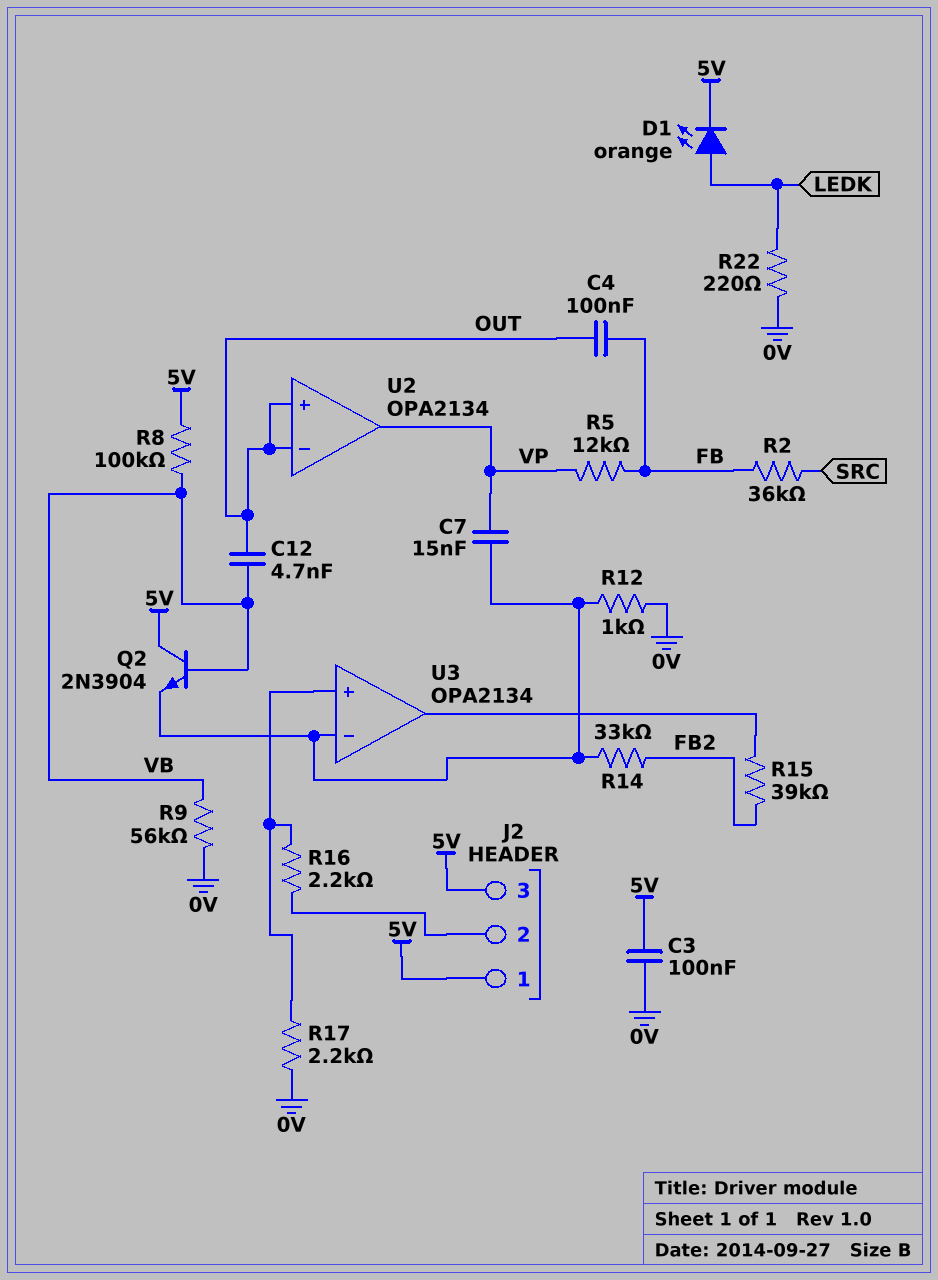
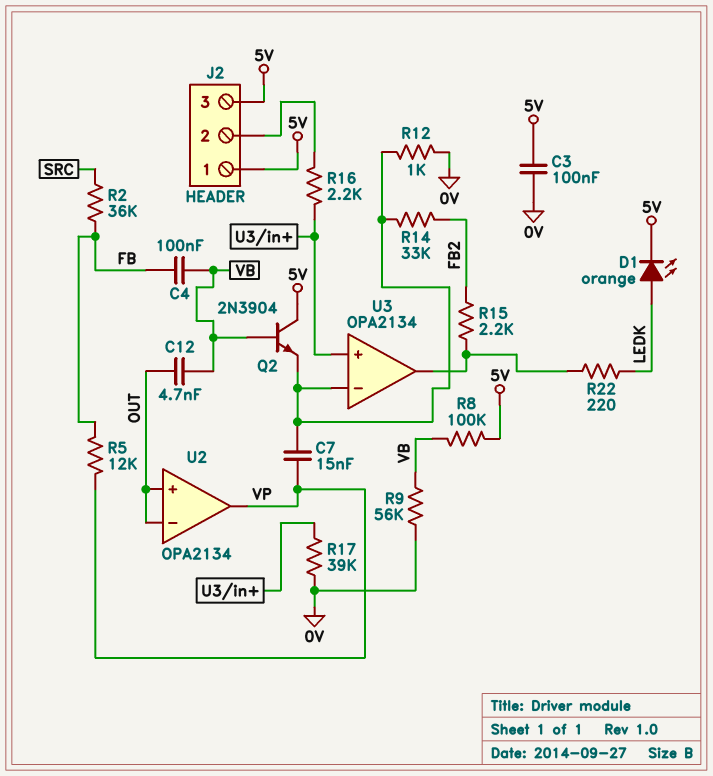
C4: 100nF (FB, OUT) -> 100nF (FB, VB)
R15: 39k (FB2, U3/out) -> 2.2k (FB2, U3/out)
R17: 2.2k (0V, U3/in+) -> 39k (0V, U3/in+)
R22: 220 (0V, LEDK) -> 220 (LEDK, U3/out)

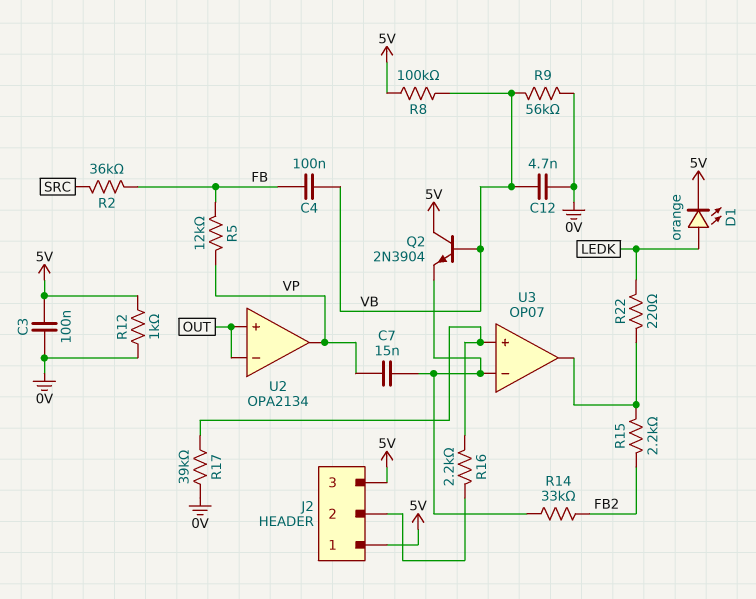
C12: 4.7nF (OUT, VB) -> 4.7nF (0V, VB)
R12: 1k (0V, U3/in-) -> 1k (0V, 5V)
U3: OPA2134 -> OP07

